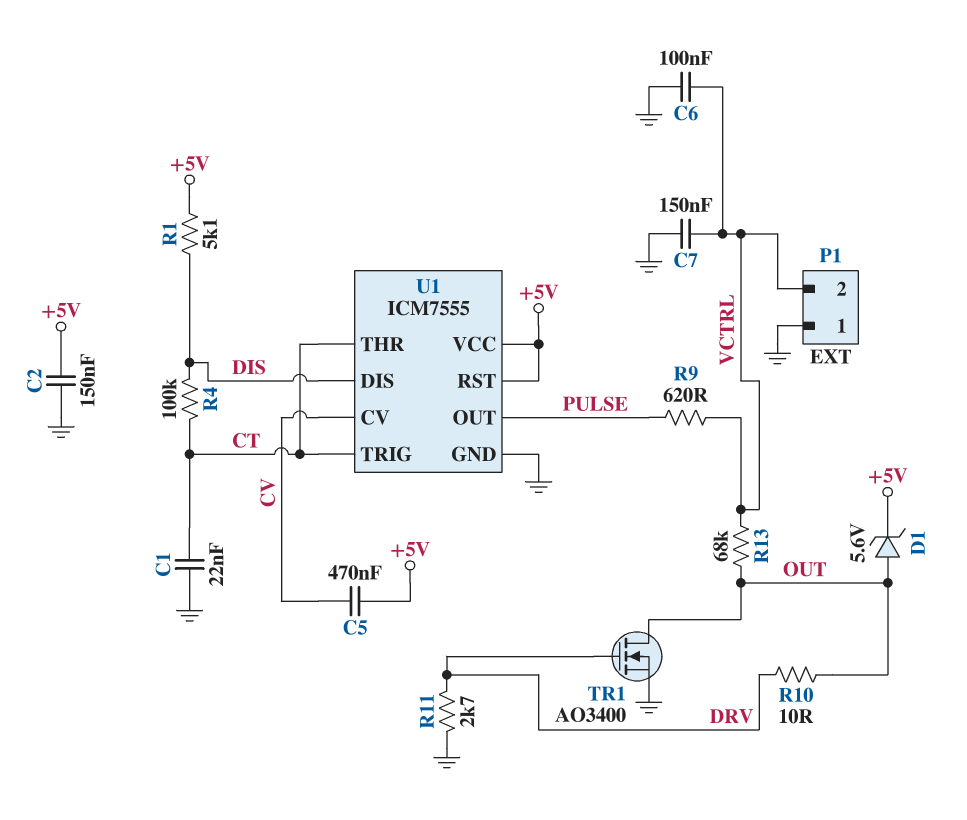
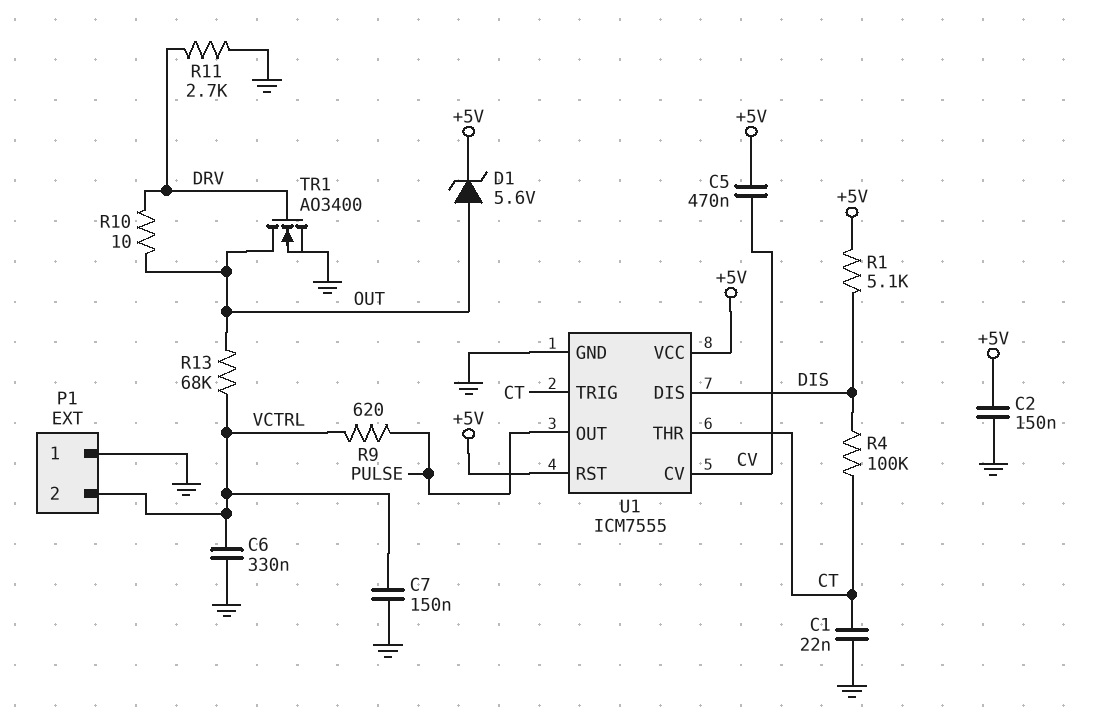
C6: 100nF (GND, VCTRL) -> 330nF (GND, VCTRL)

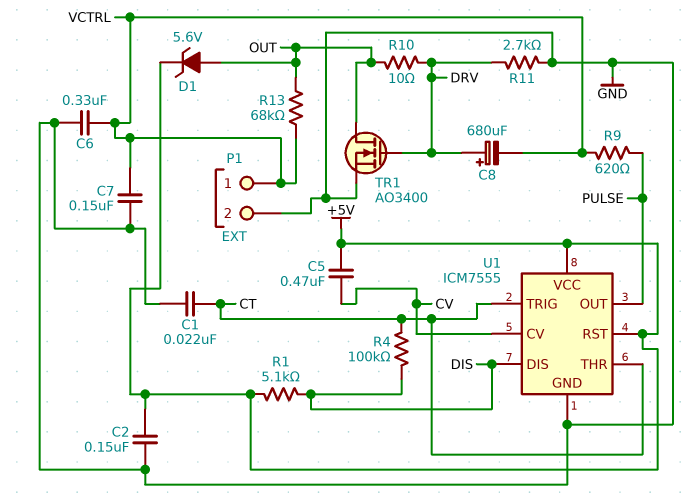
C8: none -> 680uF (plus DRV, minus VCTRL)
P1 pin 1: GND -> VCTRL
P1 pin 2: VCTRL -> GND

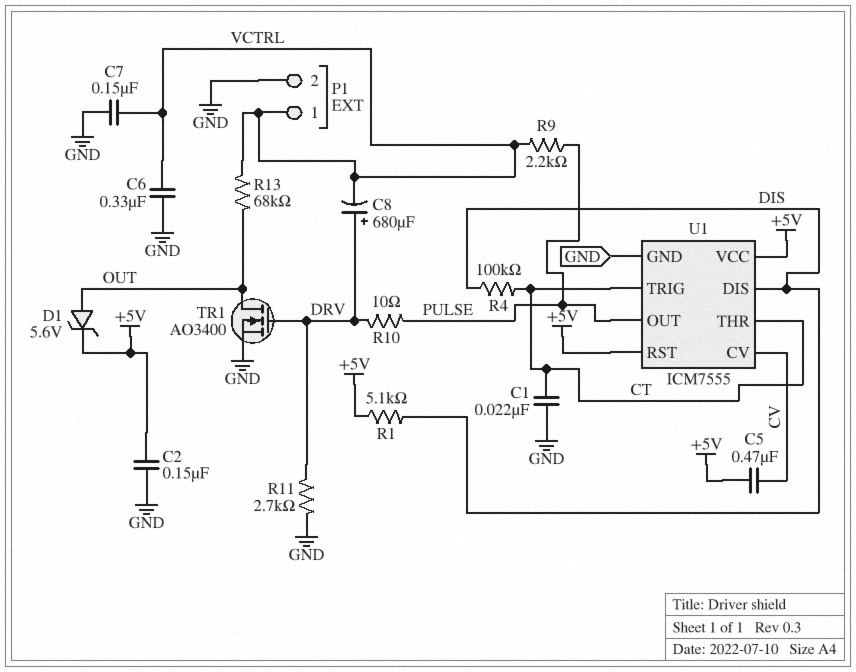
R9: 620 (PULSE, VCTRL) -> 2.2k (PULSE, VCTRL)
R10: 10 (DRV, OUT) -> 10 (DRV, PULSE)

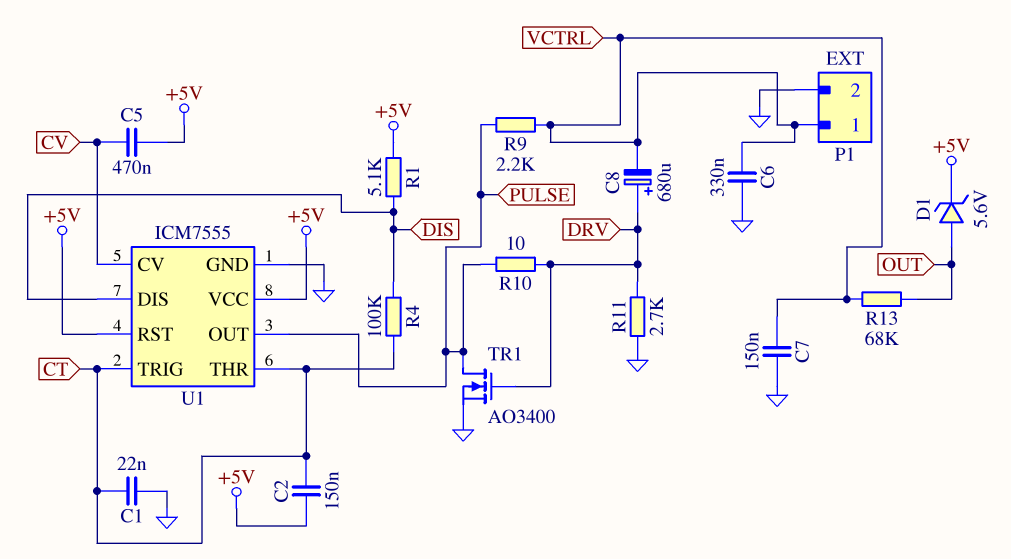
C2: 150nF (+5V, GND) -> 150nF (+5V, CT)
TR1: NMOS AO3400 (G DRV, D OUT, S GND) -> NMOS AO3400 (G DRV, D PULSE, S GND)

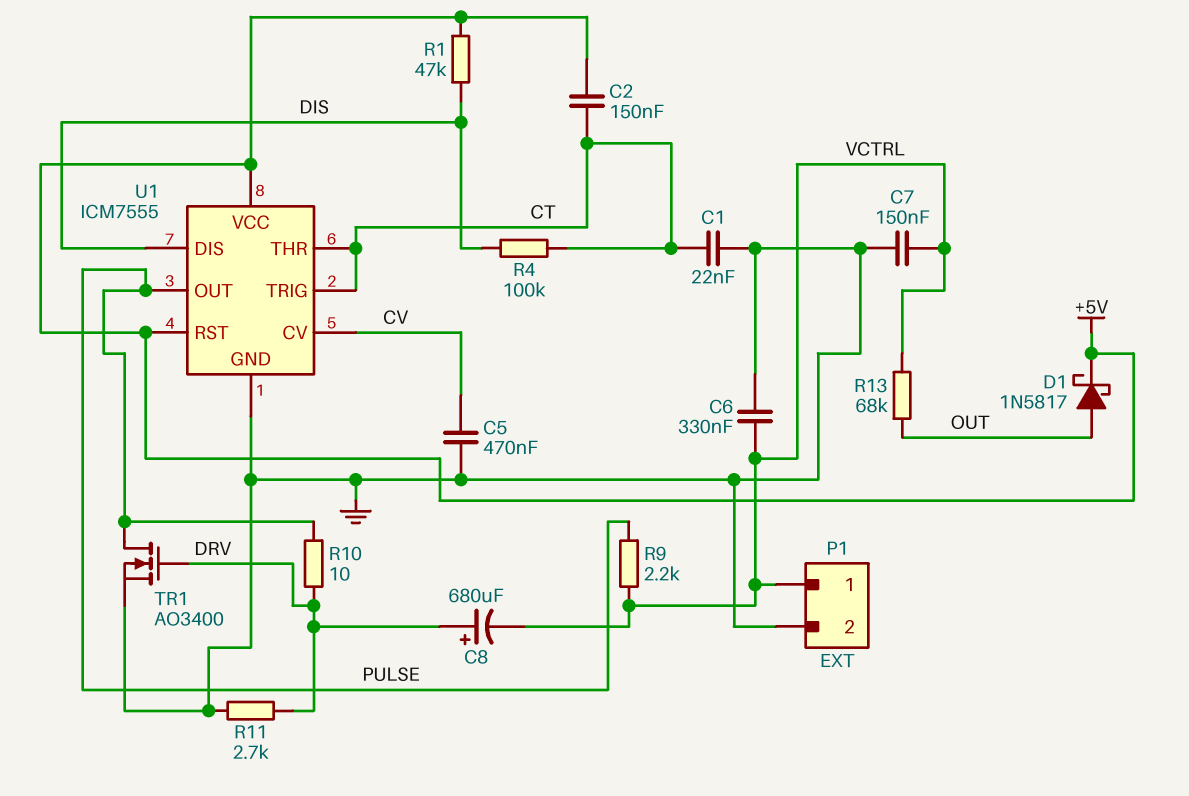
C5: 470nF (+5V, CV) -> 470nF (CV, GND)
D1: zener 5.6V (A OUT, K +5V) -> schottky 1N5817 (A OUT, K +5V)
R1: 5.1k (+5V, DIS) -> 47k (+5V, DIS)

